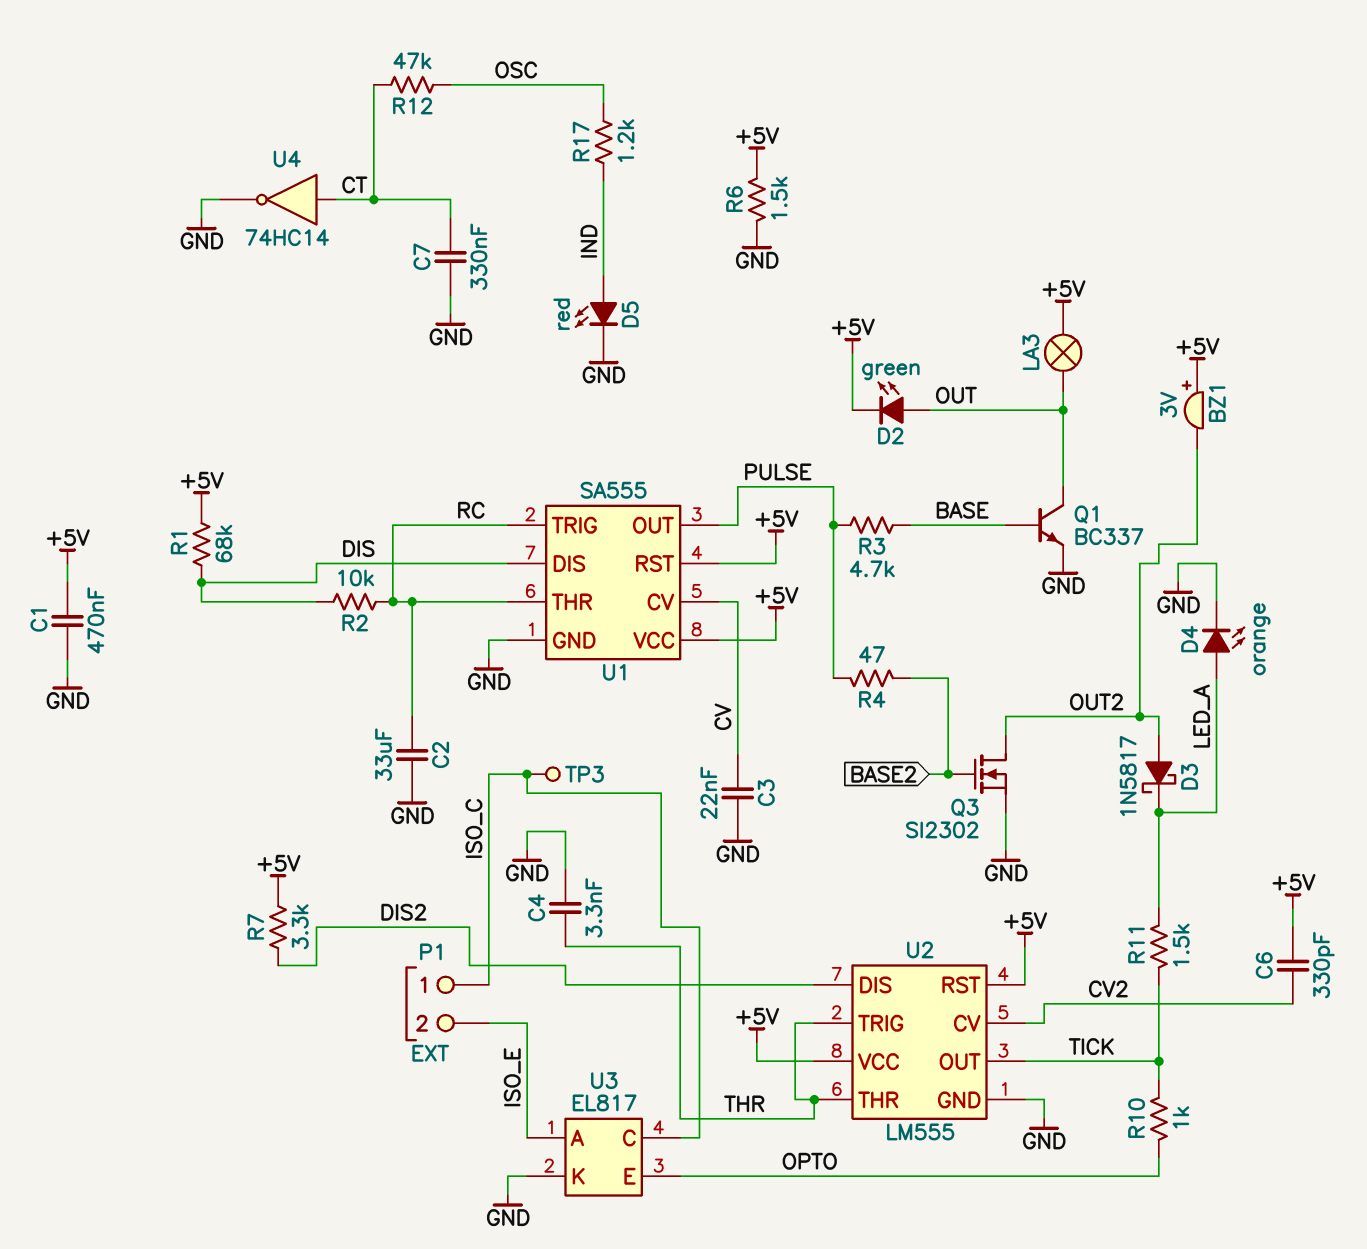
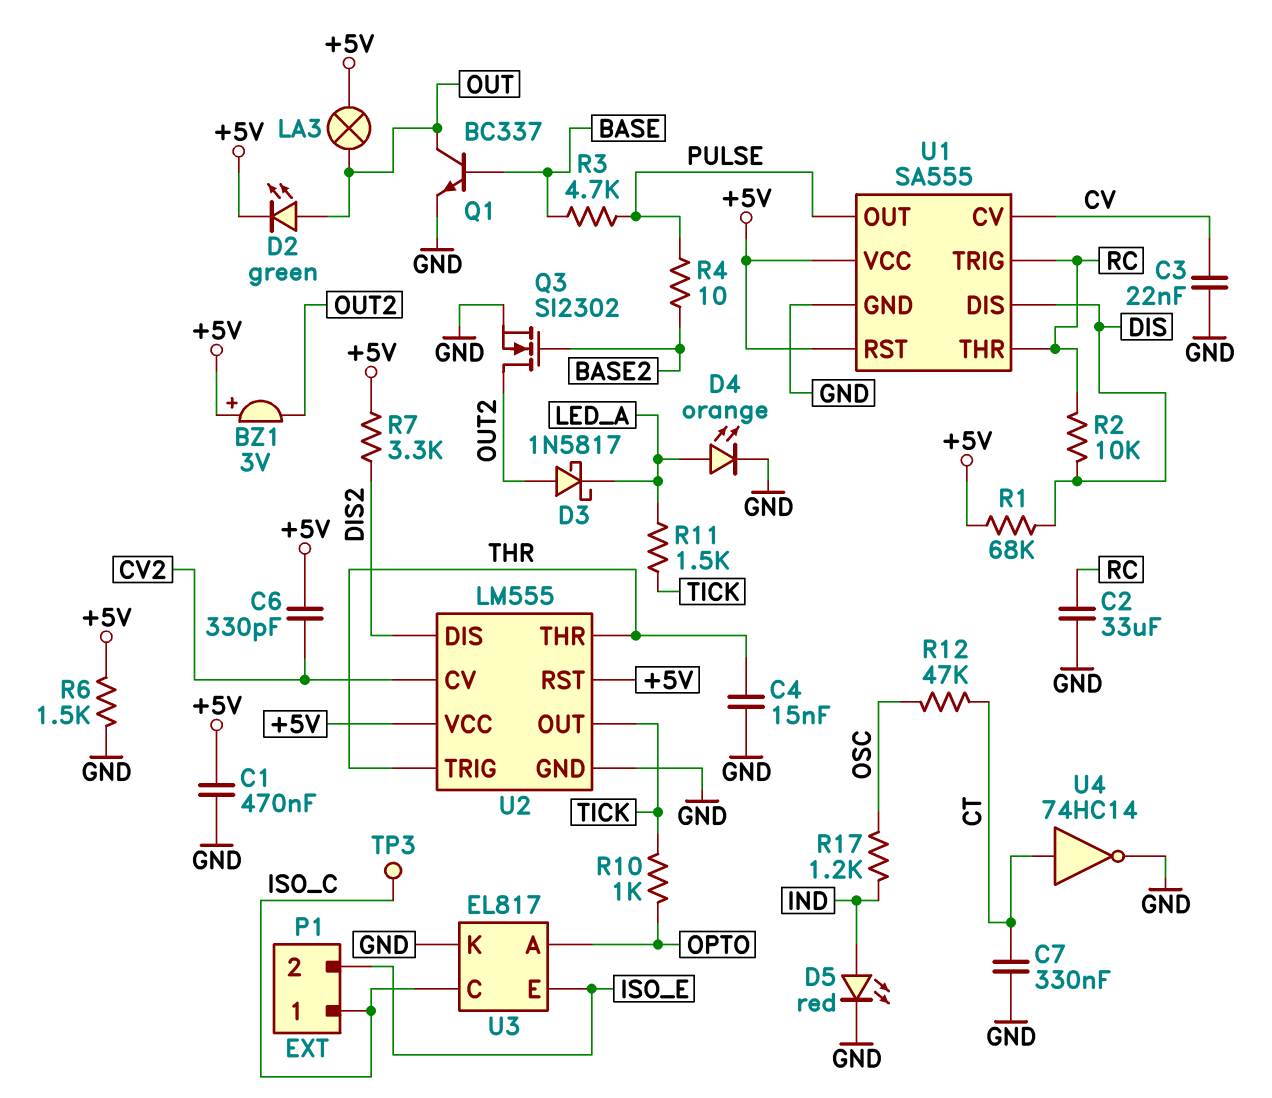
C4: 3.3nF (GND, THR) -> 15nF (GND, THR)
R4: 47 (BASE2, PULSE) -> 10 (BASE2, PULSE)
U3 pin A: ISO_E -> OPTO
U3 pin E: OPTO -> ISO_E

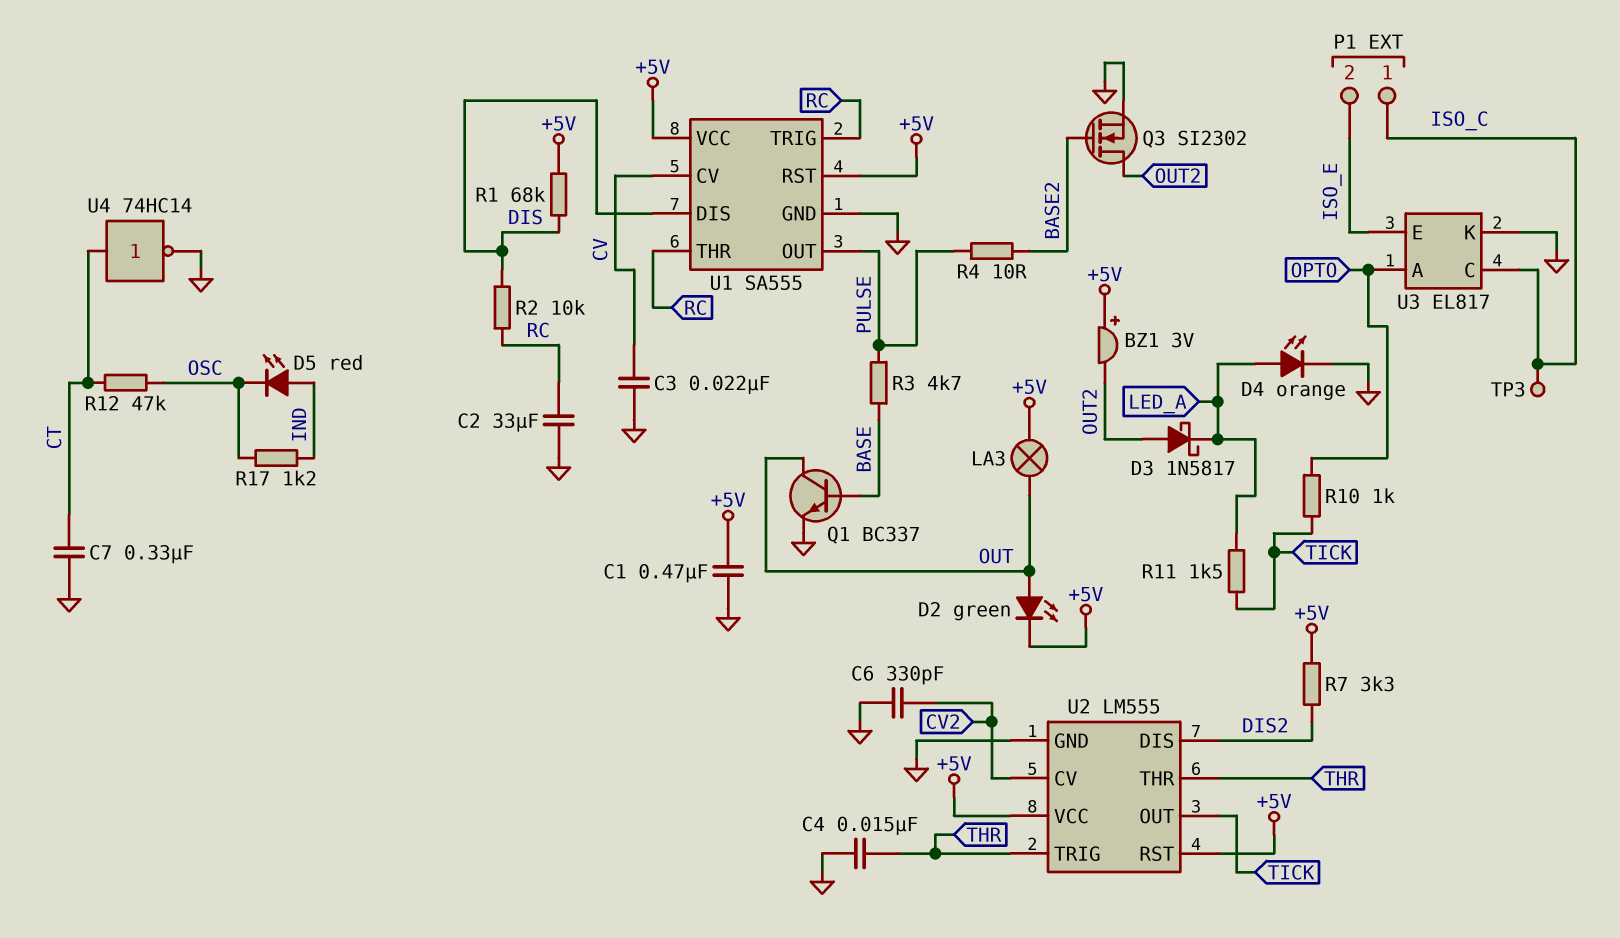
C6: 330pF (+5V, CV2) -> 330pF (CV2, GND)
D5: LED red (A IND, K GND) -> LED red (A IND, K OSC)
R6: 1.5k (+5V, GND) -> none

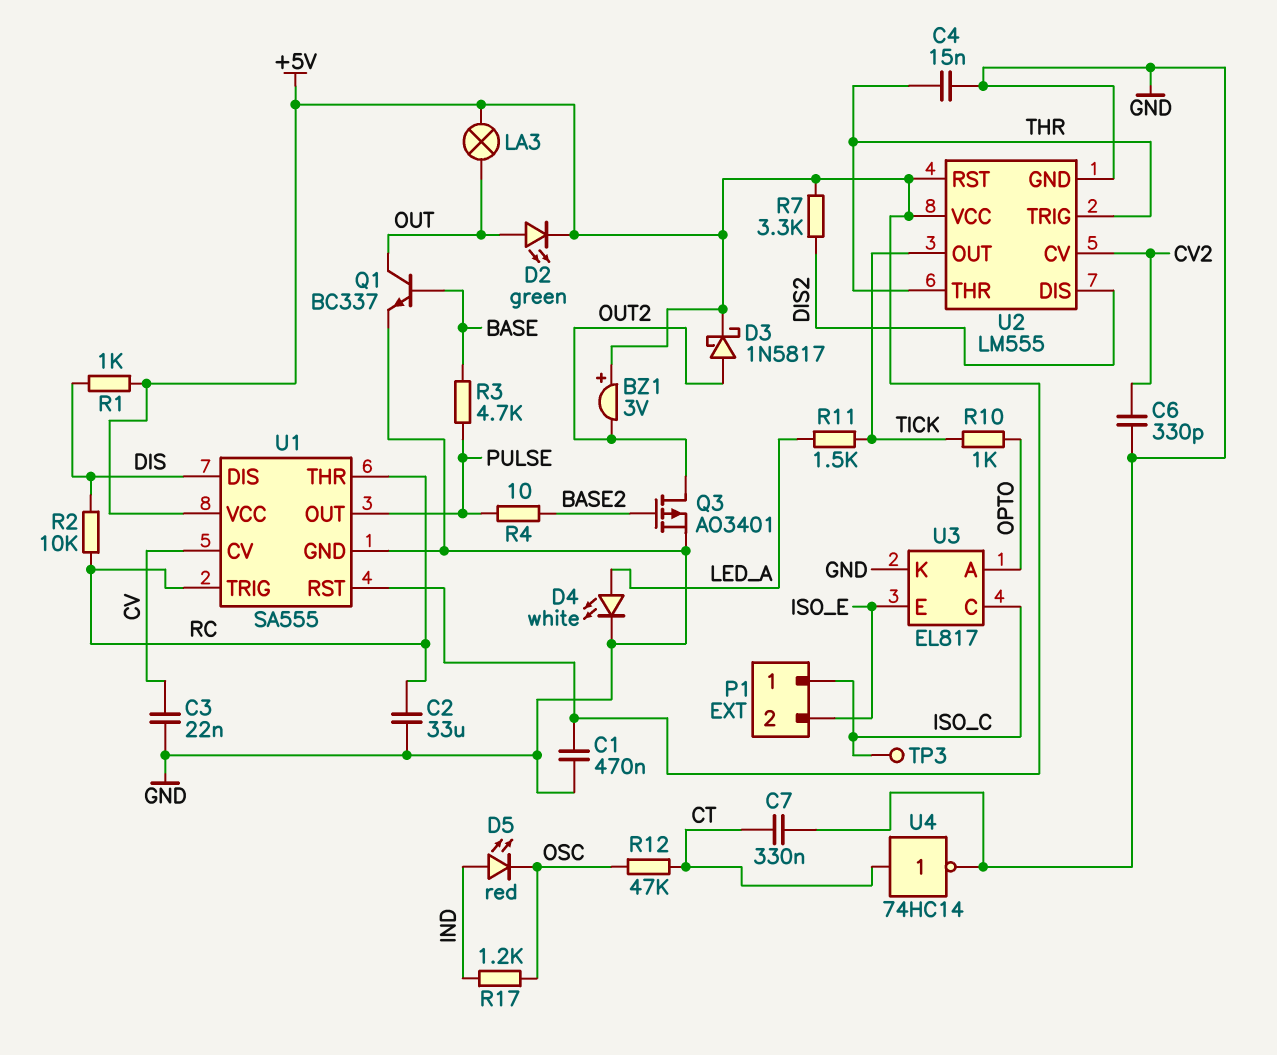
D3: schottky 1N5817 (A OUT2, K LED_A) -> schottky 1N5817 (A OUT2, K +5V)
D4: LED orange (A LED_A, K GND) -> LED white (A LED_A, K GND)
Q3: NMOS SI2302 (G BASE2, D OUT2, S GND) -> PMOS AO3401 (G BASE2, D OUT2, S GND)
R1: 68k (+5V, DIS) -> 1k (+5V, DIS)

